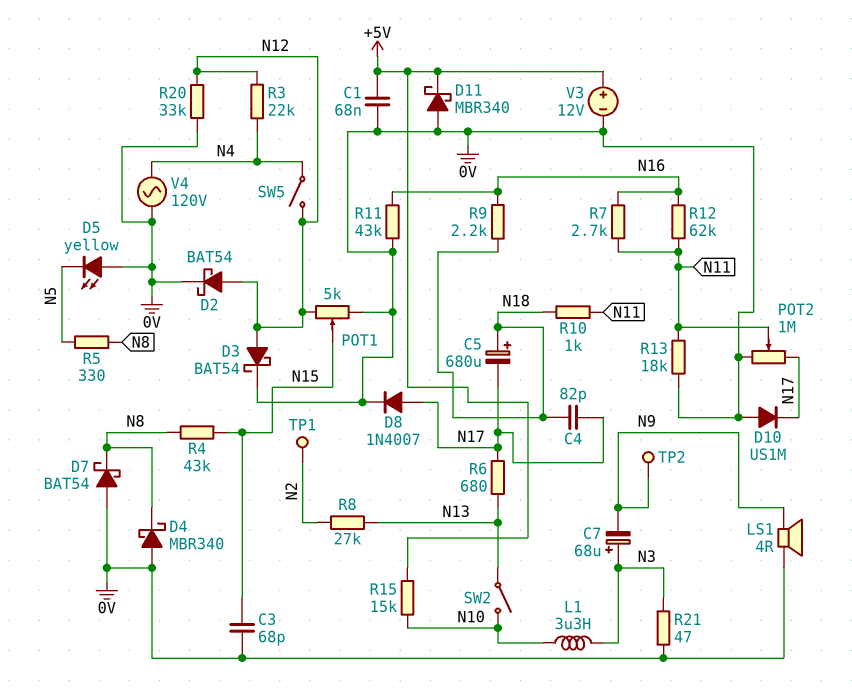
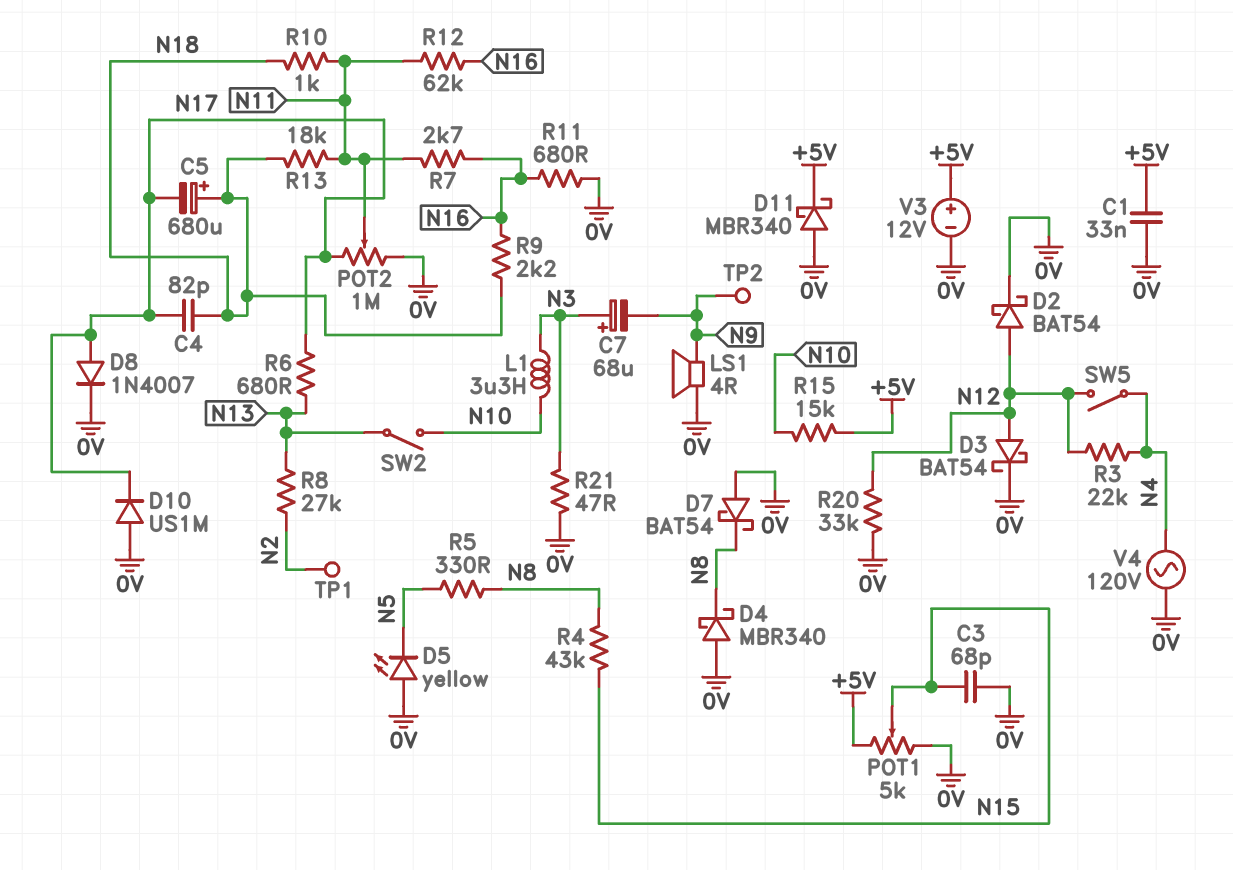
C1: 68nF (+5V, 0V) -> 33nF (+5V, 0V)
POT1: 5k (0V, N12, wiper N15) -> 5k (+5V, 0V, wiper N15)
R11: 43k (0V, N16) -> 680 (0V, N16)
R13: 18k (0V, N11) -> 18k (N11, N18)

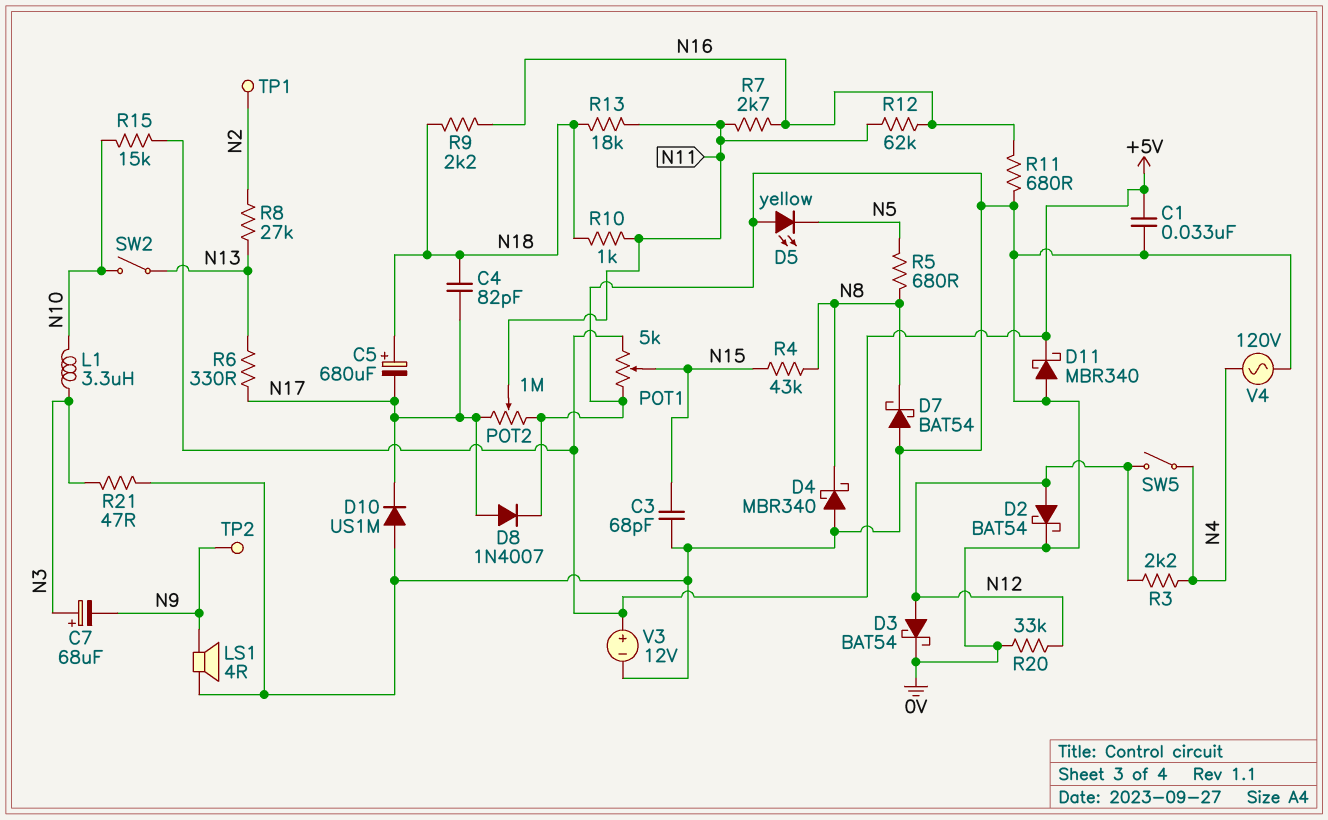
R3: 22k (N4, N12) -> 2.2k (N4, N12)
R5: 330 (N5, N8) -> 680 (N5, N8)
R6: 680 (N13, N17) -> 330 (N13, N17)

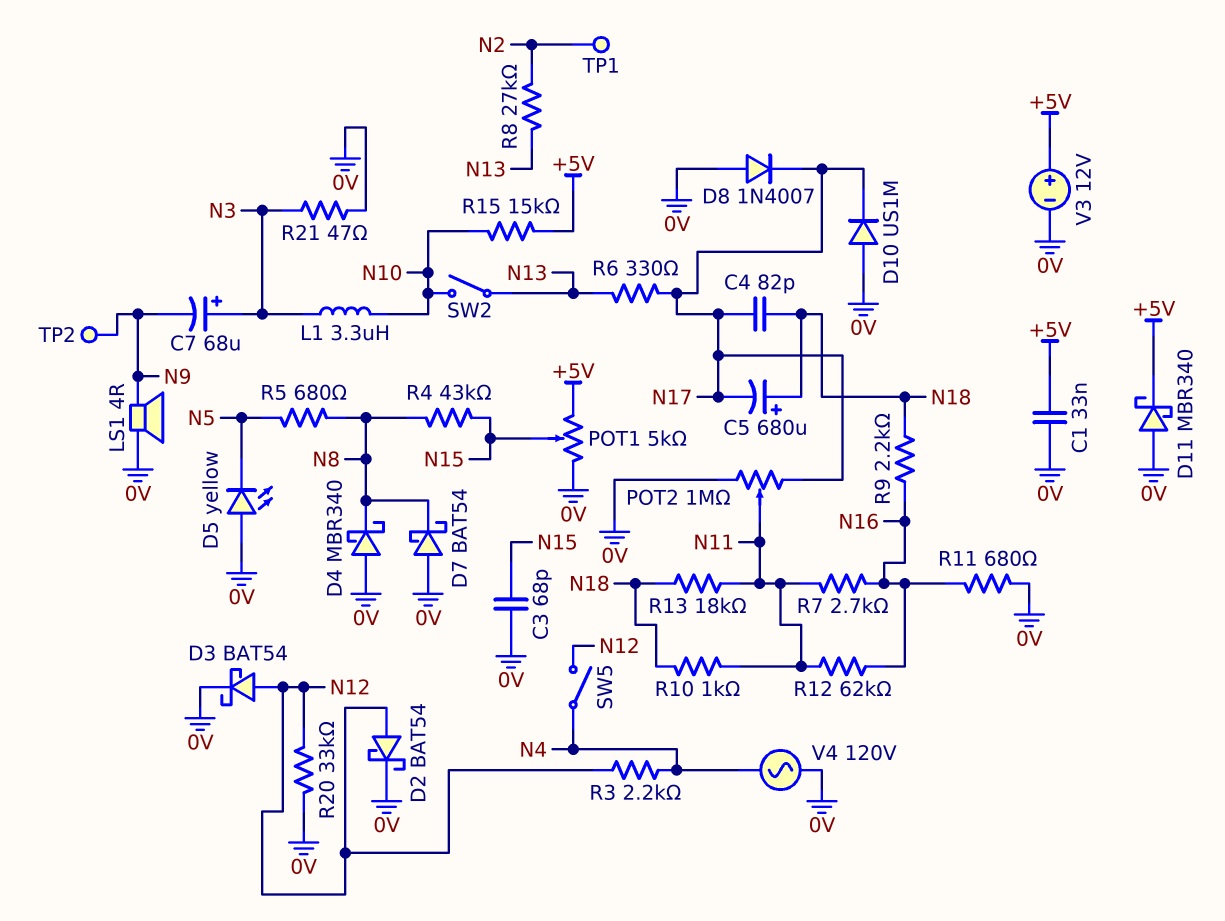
D8: diode 1N4007 (A N17, K 0V) -> diode 1N4007 (A 0V, K N17)

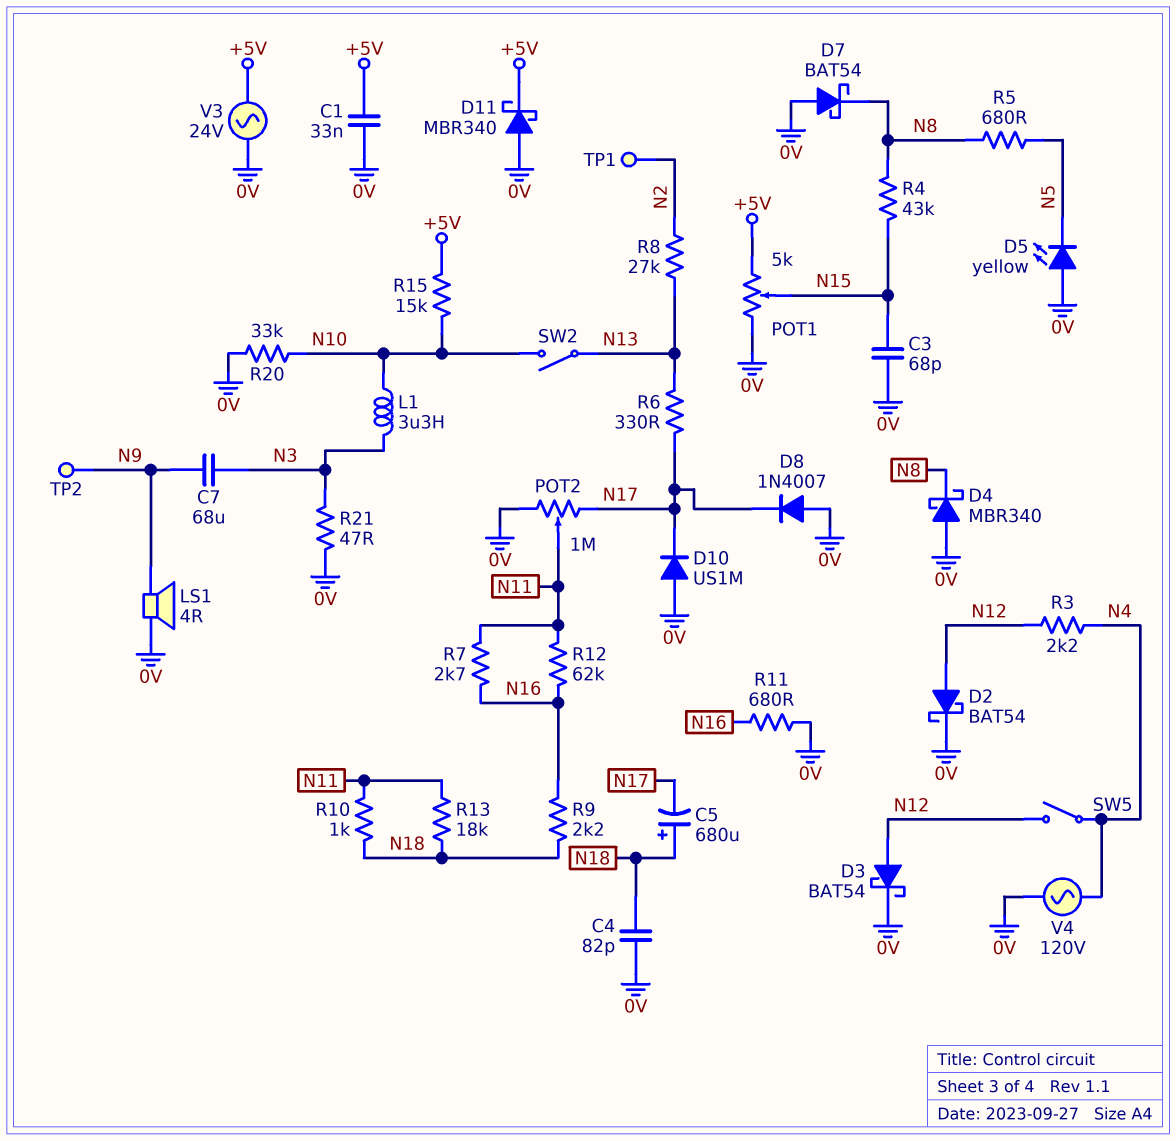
C4: 82pF (N17, N18) -> 82pF (0V, N18)
C7: 68uF (plus N3, minus N9) -> 68uF (N3, N9)
R20: 33k (0V, N12) -> 33k (0V, N10)
V3: 12V (plus +5V, minus 0V) -> AC 24V (+5V, 0V)

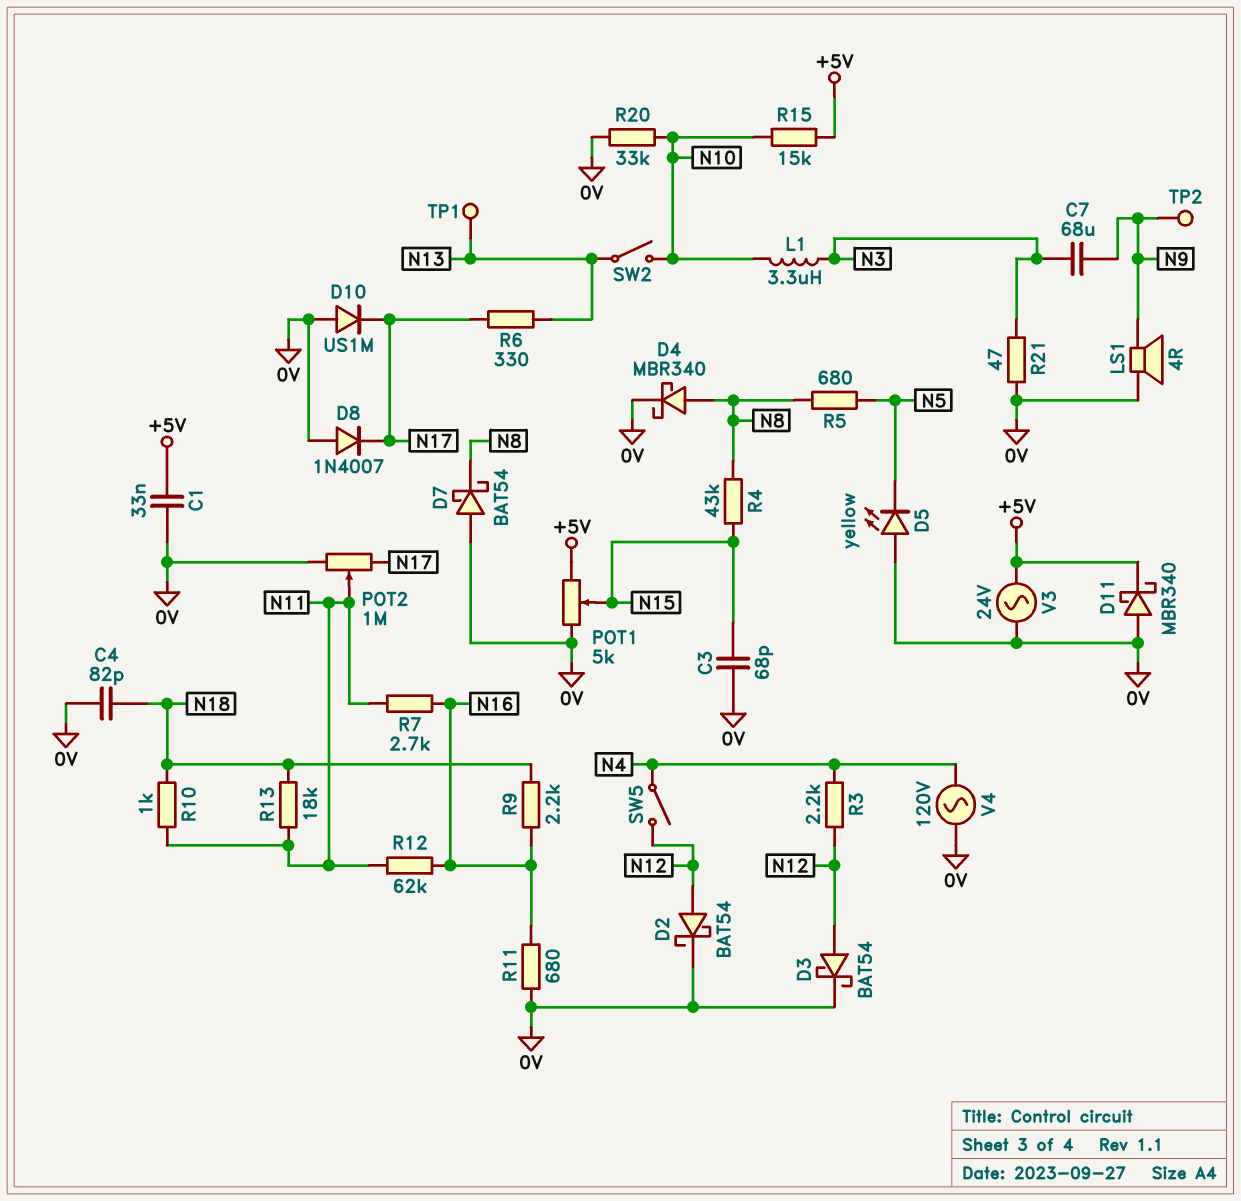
C5: 680uF (plus N18, minus N17) -> none
D4: schottky MBR340 (A 0V, K N8) -> schottky MBR340 (A N8, K 0V)
R8: 27k (N2, N13) -> none
TP1: test point (N2) -> test point (N13)

